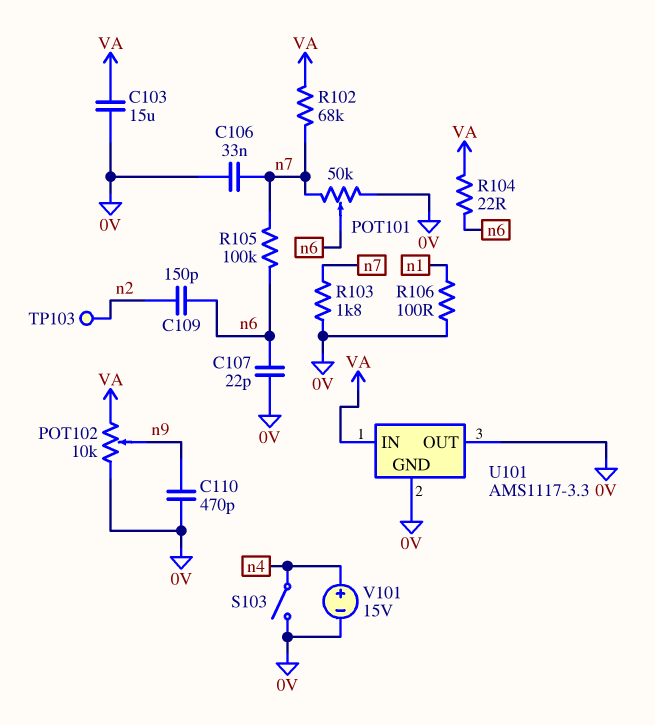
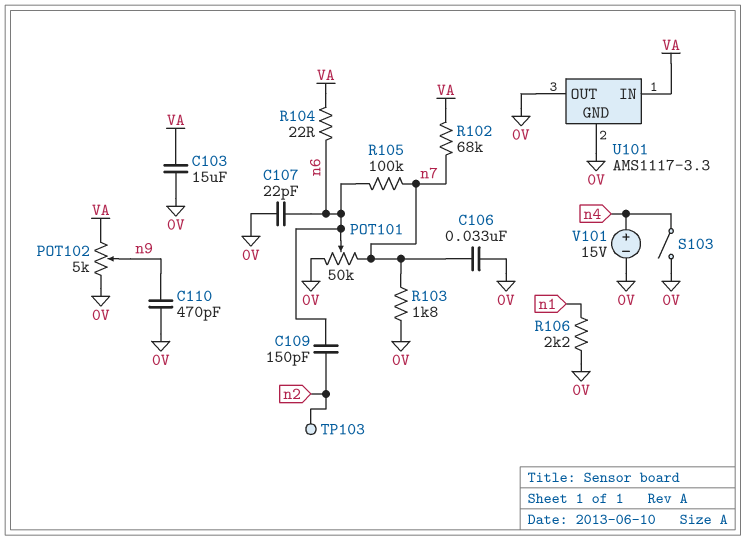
POT102: 10k (0V, VA, wiper n9) -> 5k (0V, VA, wiper n9)
R106: 100 (0V, n1) -> 2.2k (0V, n1)

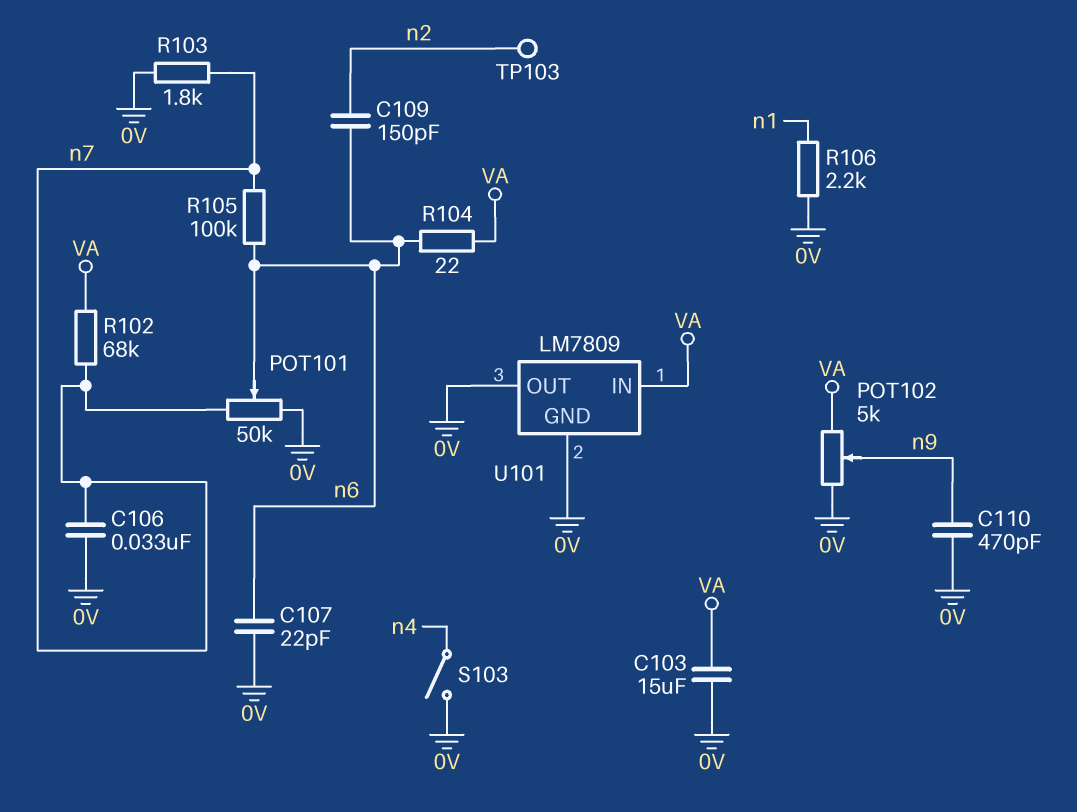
U101: AMS1117-3.3 -> LM7809
V101: 15V (plus n4, minus 0V) -> none

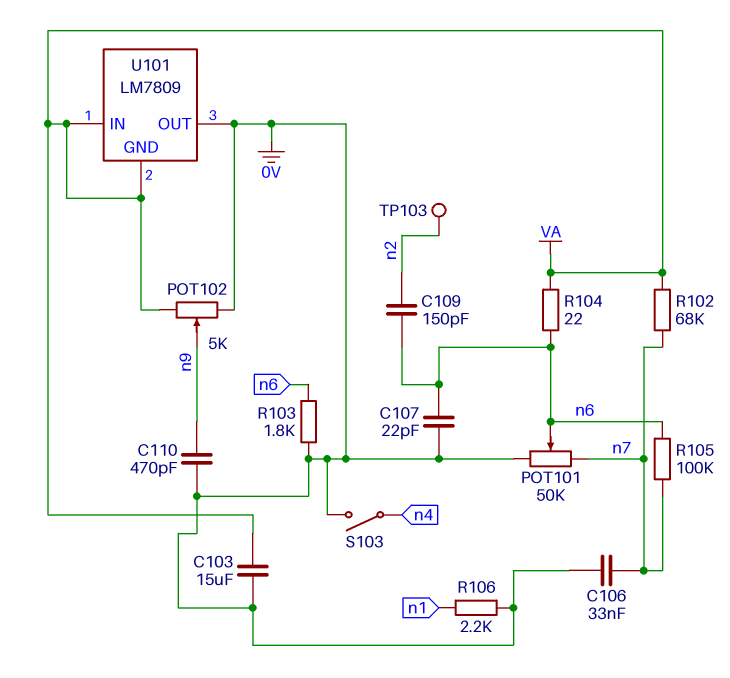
R103: 1.8k (0V, n7) -> 1.8k (0V, n6)
U101 pin GND: 0V -> VA

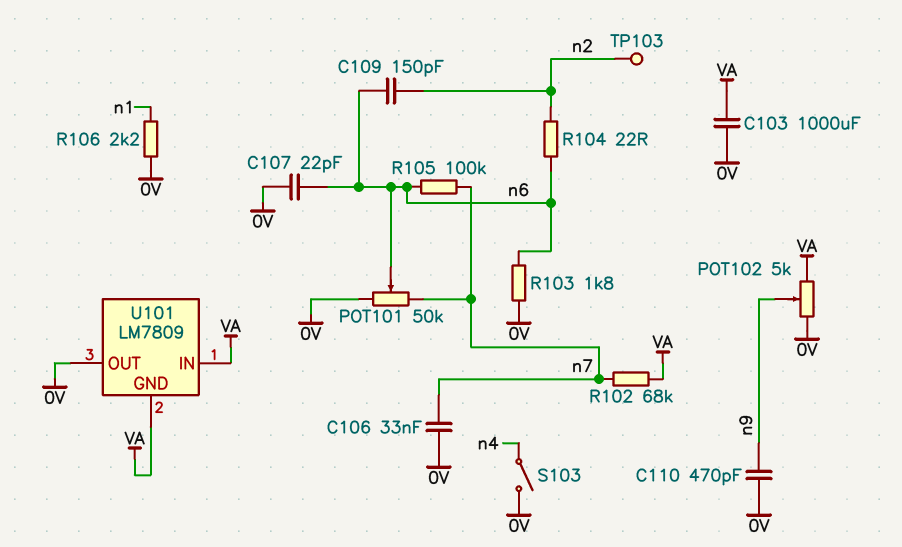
C103: 15uF (0V, VA) -> 1000uF (0V, VA)
R104: 22 (VA, n6) -> 22 (n2, n6)

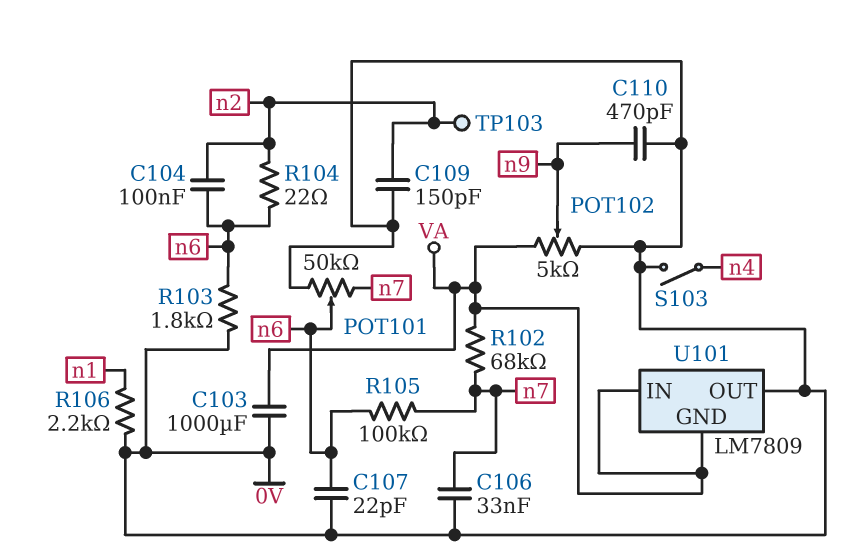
C104: none -> 100nF (n2, n6)
C109: 150pF (n2, n6) -> 150pF (0V, n2)

